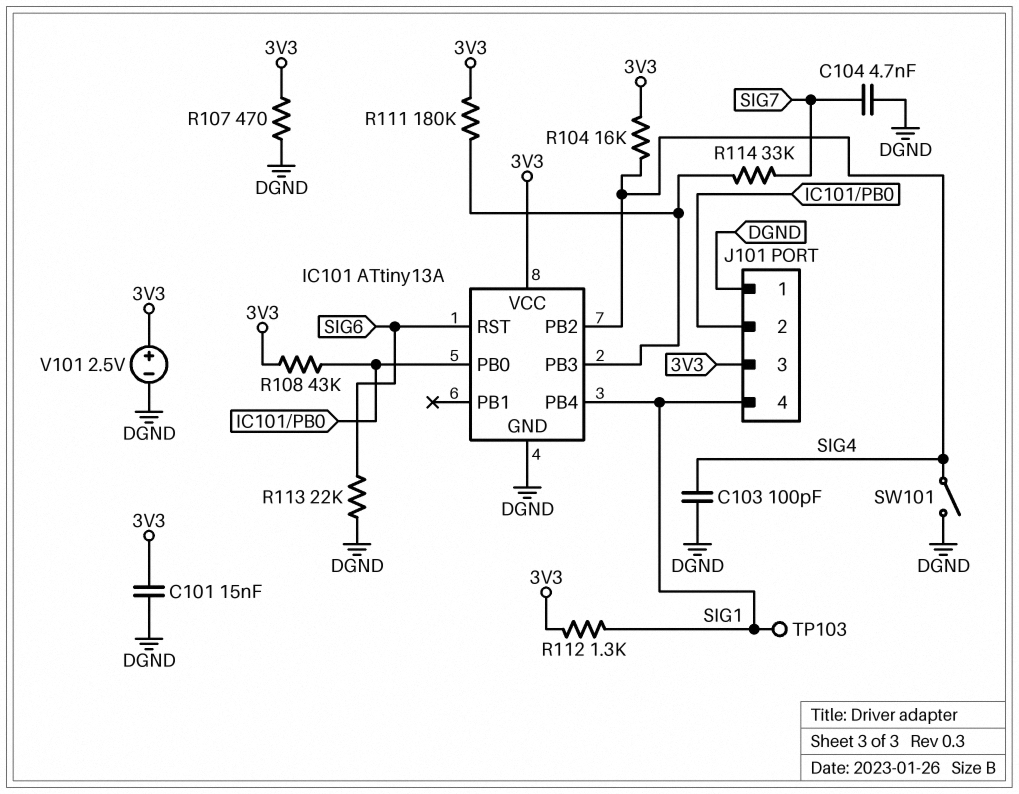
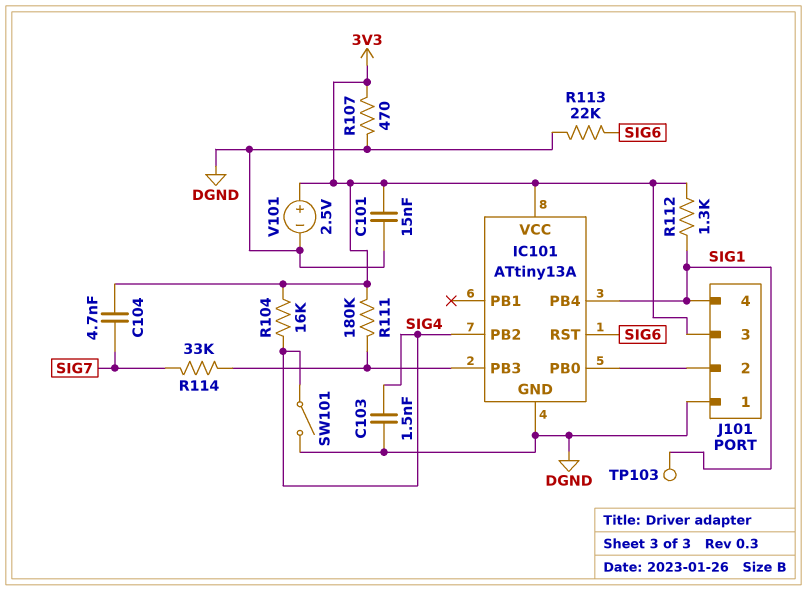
C103: 100pF (DGND, SIG4) -> 1.5nF (DGND, SIG4)
C104: 4.7nF (DGND, SIG7) -> 4.7nF (3V3, SIG7)
R108: 43k (3V3, IC101/PB0) -> none

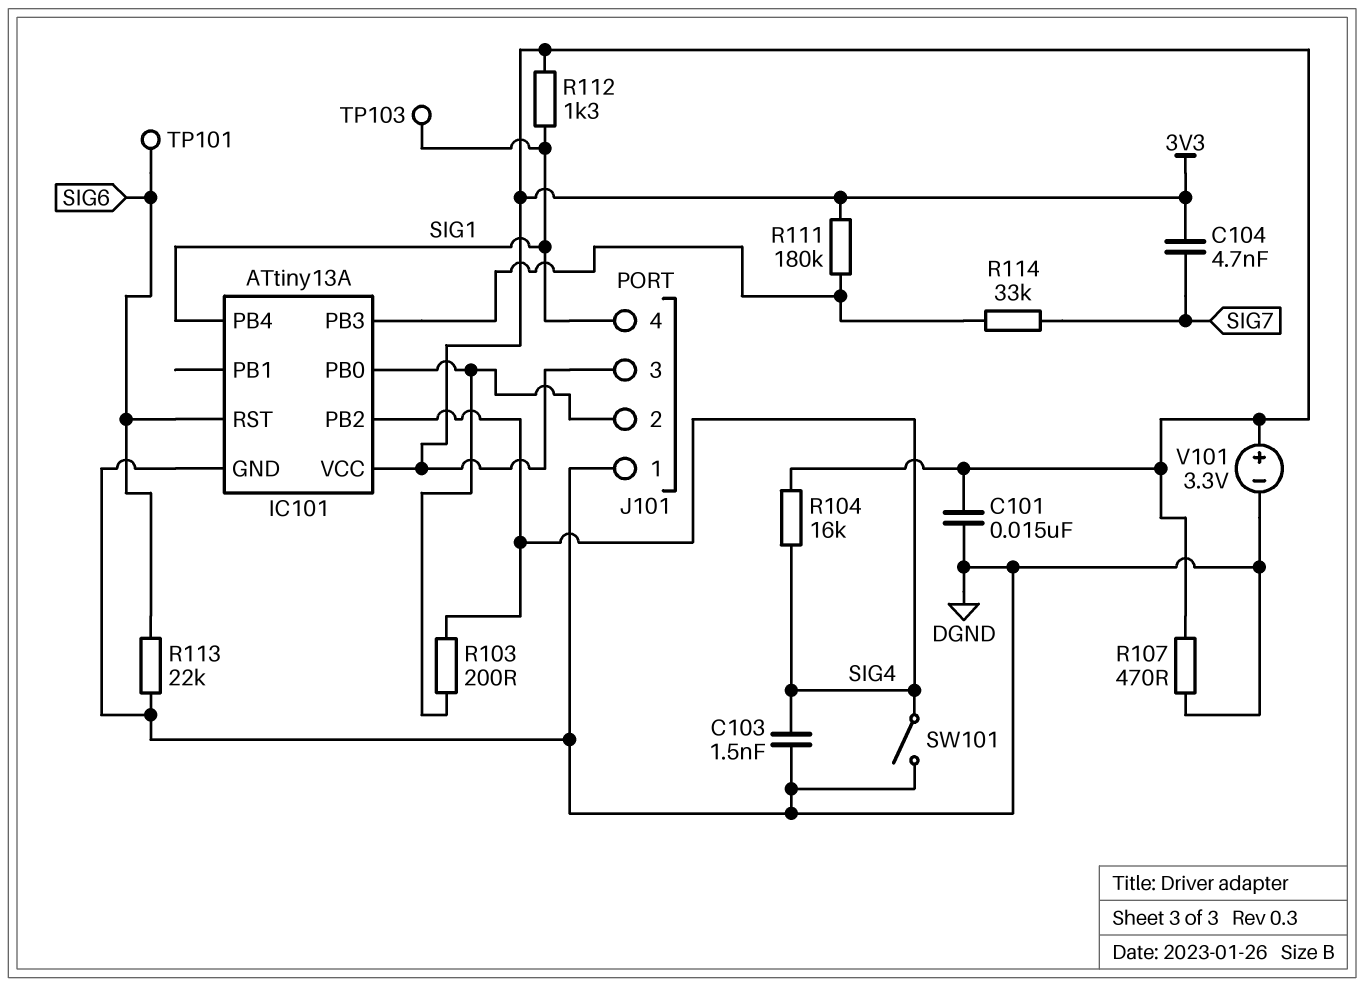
R103: none -> 200 (IC101/PB0, SIG4)
TP101: none -> test point (SIG6)
V101: 2.5V (plus 3V3, minus DGND) -> 3.3V (plus 3V3, minus DGND)

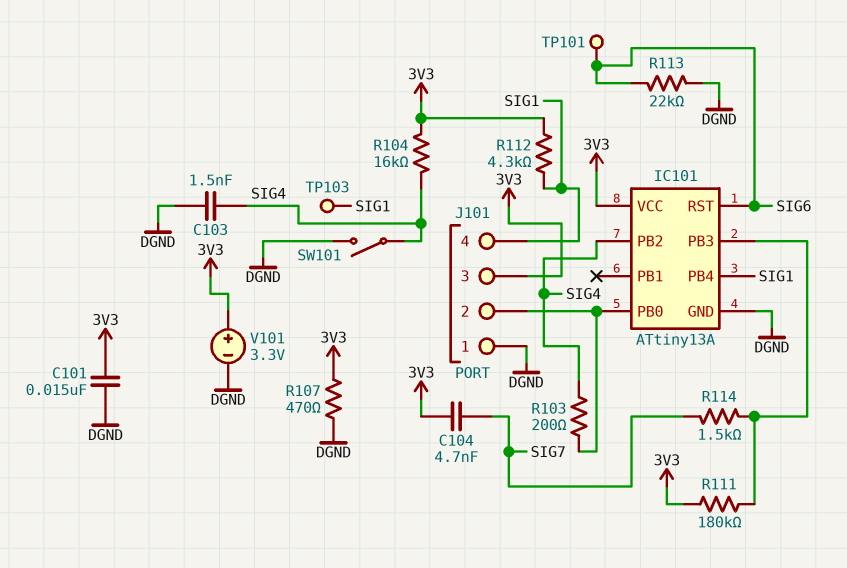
R112: 1.3k (3V3, SIG1) -> 4.3k (3V3, SIG1)
R114: 33k (IC101/PB3, SIG7) -> 1.5k (IC101/PB3, SIG7)

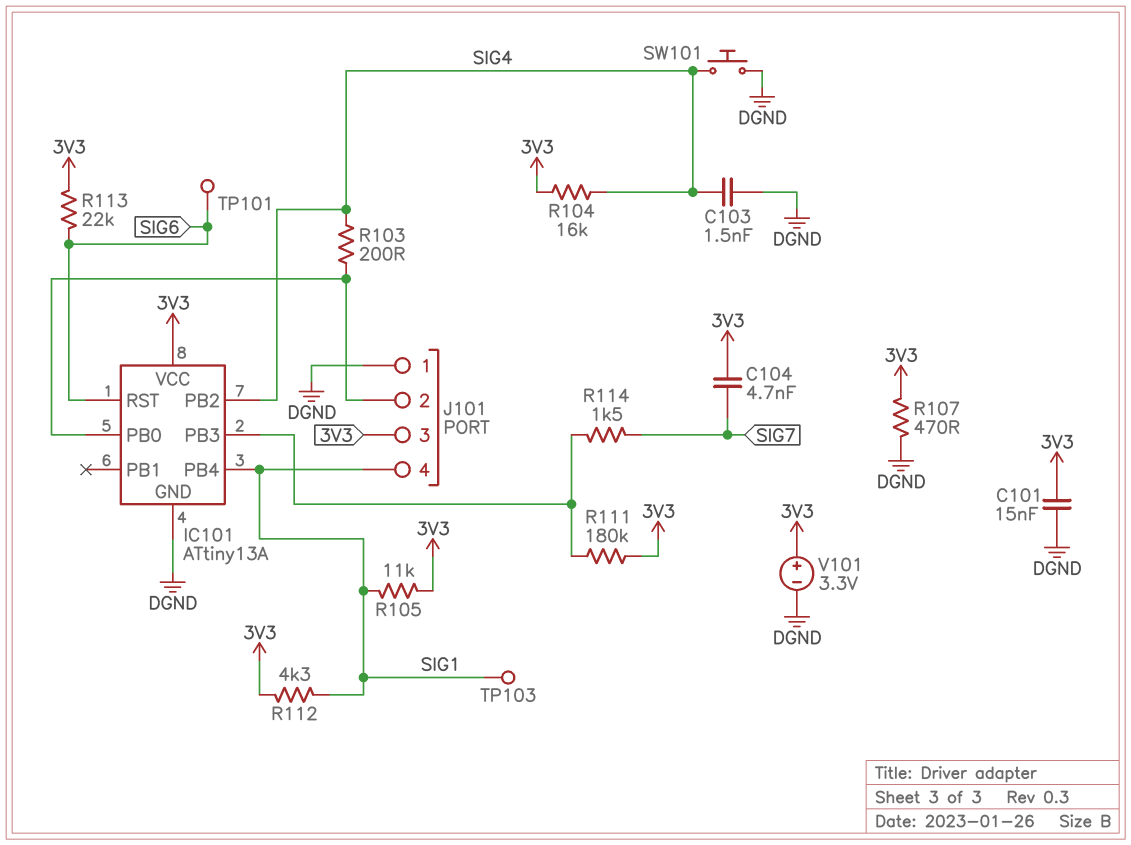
R105: none -> 11k (3V3, SIG1)
R113: 22k (DGND, SIG6) -> 22k (3V3, SIG6)
SW101: switch (DGND, SIG4) -> button (DGND, SIG4)

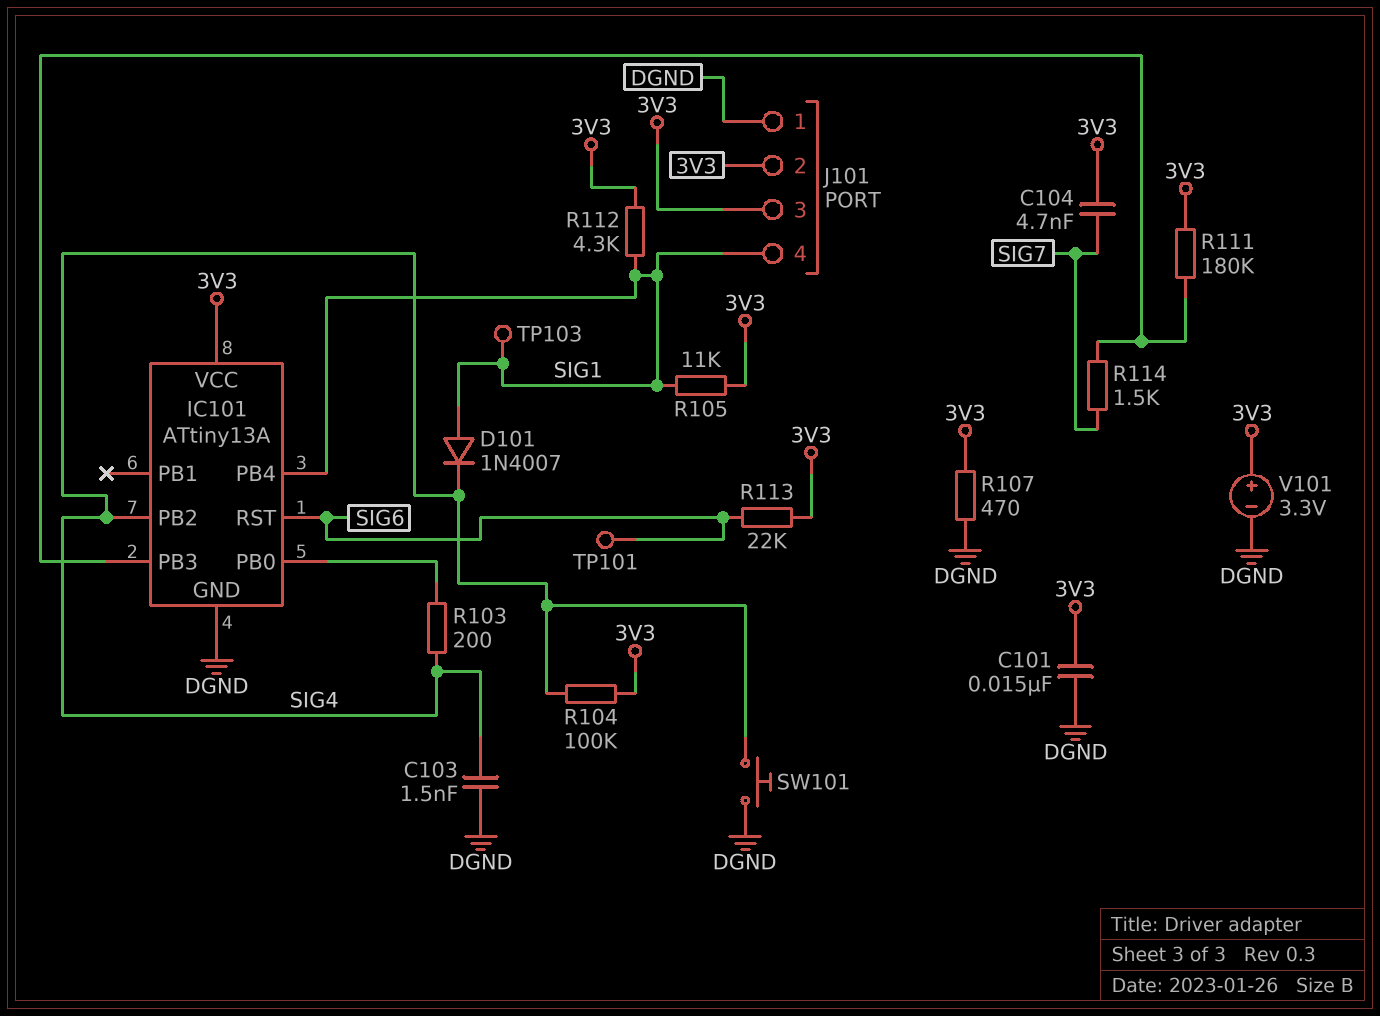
D101: none -> diode 1N4007 (A SIG1, K SIG4)
J101 pin 2: IC101/PB0 -> 3V3
R104: 16k (3V3, SIG4) -> 100k (3V3, SIG4)

